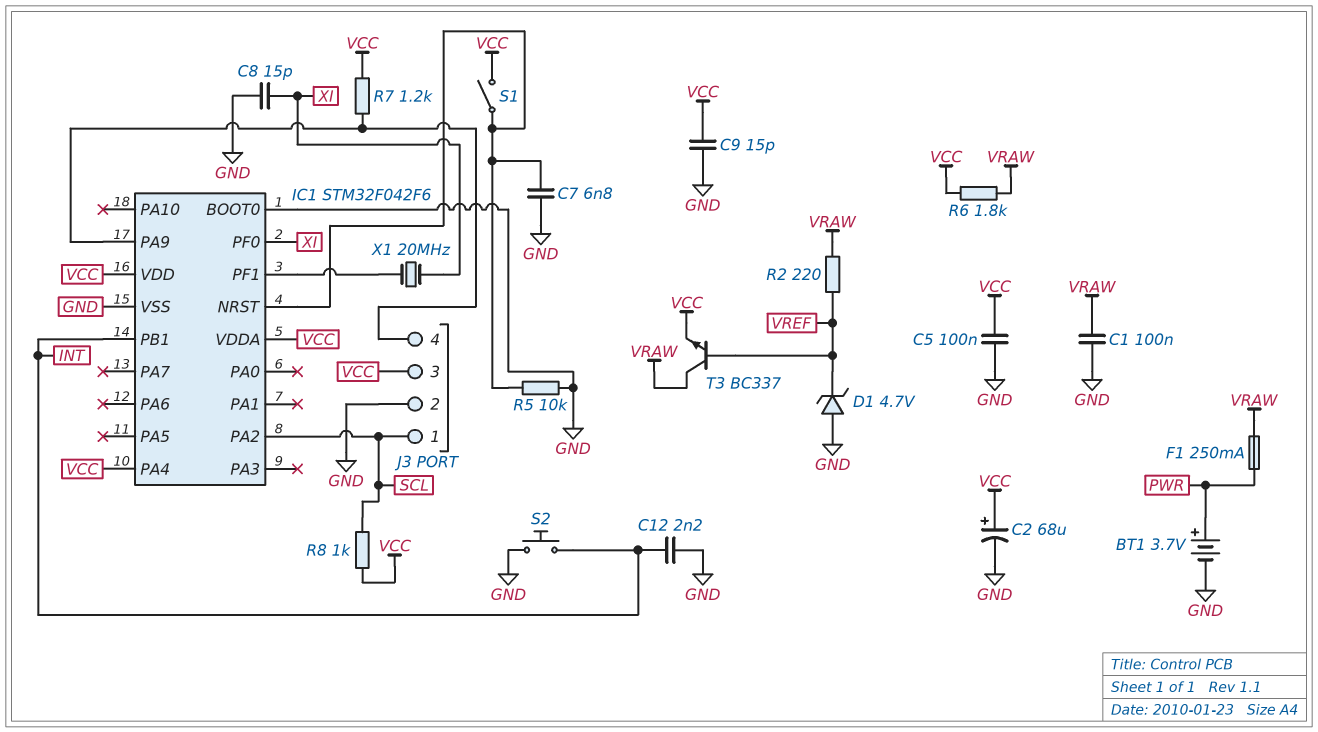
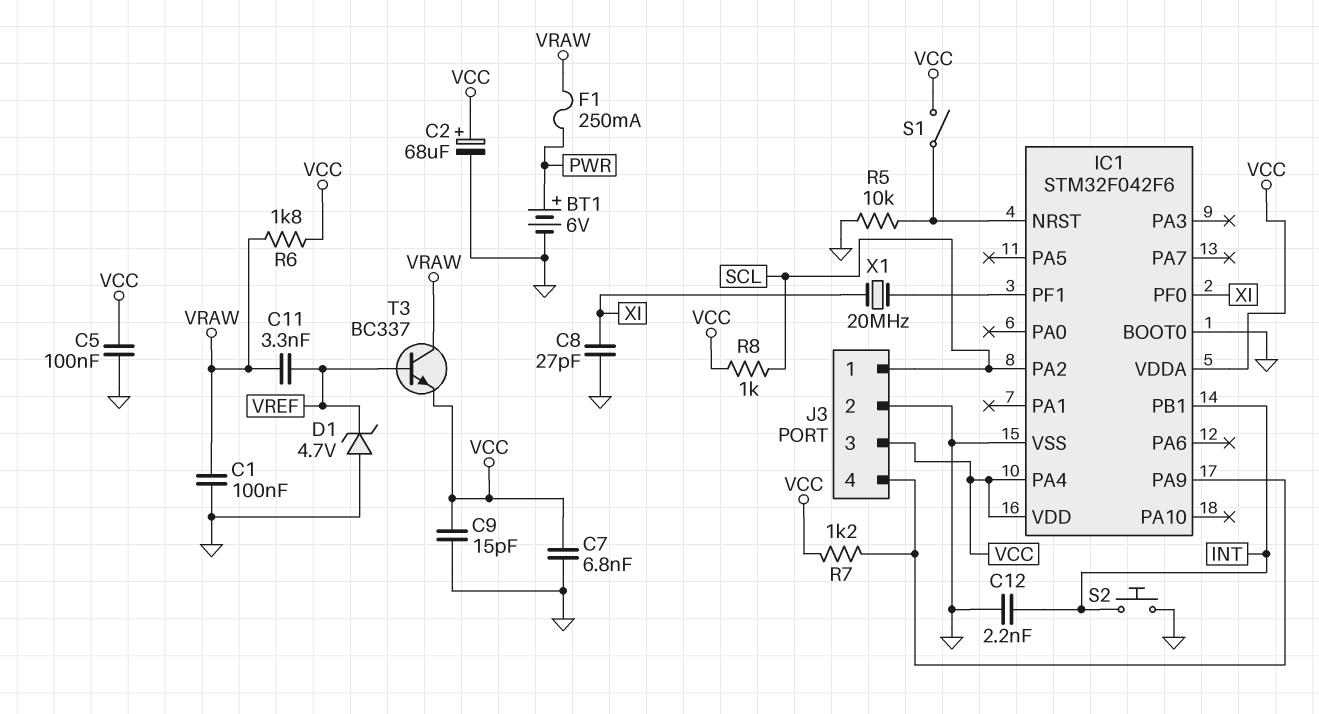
BT1: 3.7V (plus PWR, minus GND) -> 6V (plus PWR, minus GND)
C7: 6.8nF (GND, IC1/NRST) -> 6.8nF (GND, VCC)
C8: 15pF (GND, XI) -> 27pF (GND, XI)
C11: none -> 3.3nF (VRAW, VREF)
R2: 220 (VRAW, VREF) -> none

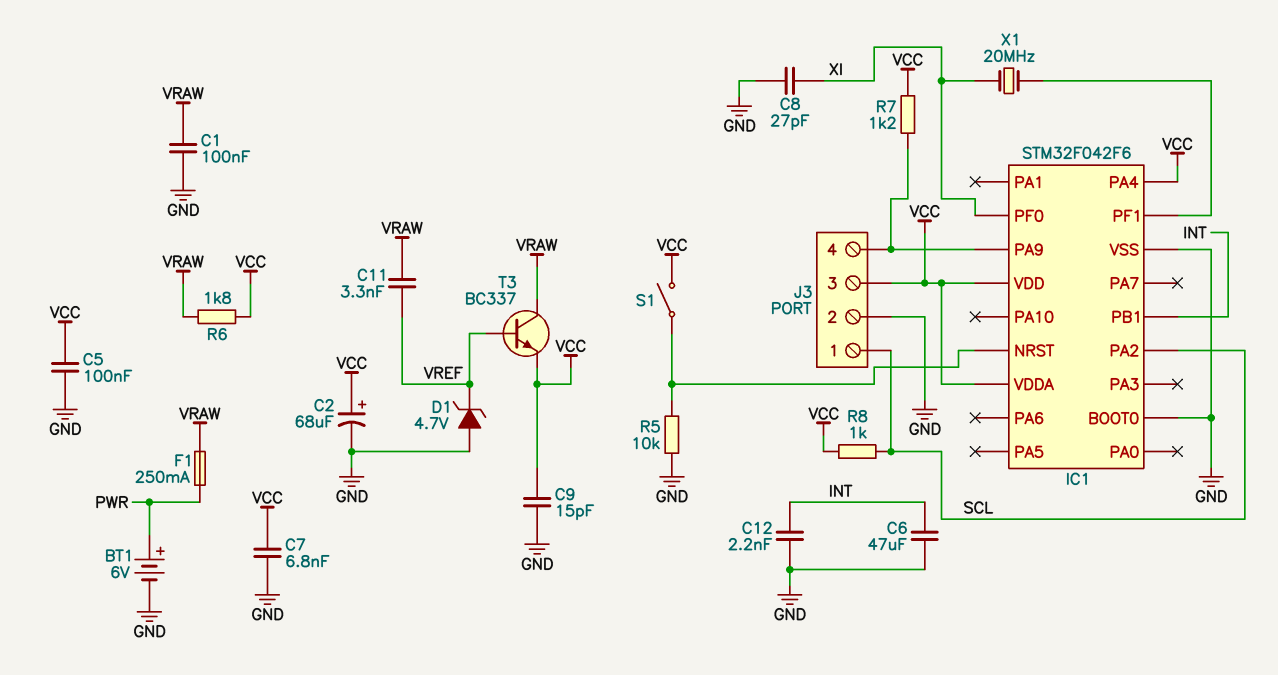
C6: none -> 47uF (GND, INT)
S2: button (GND, INT) -> none

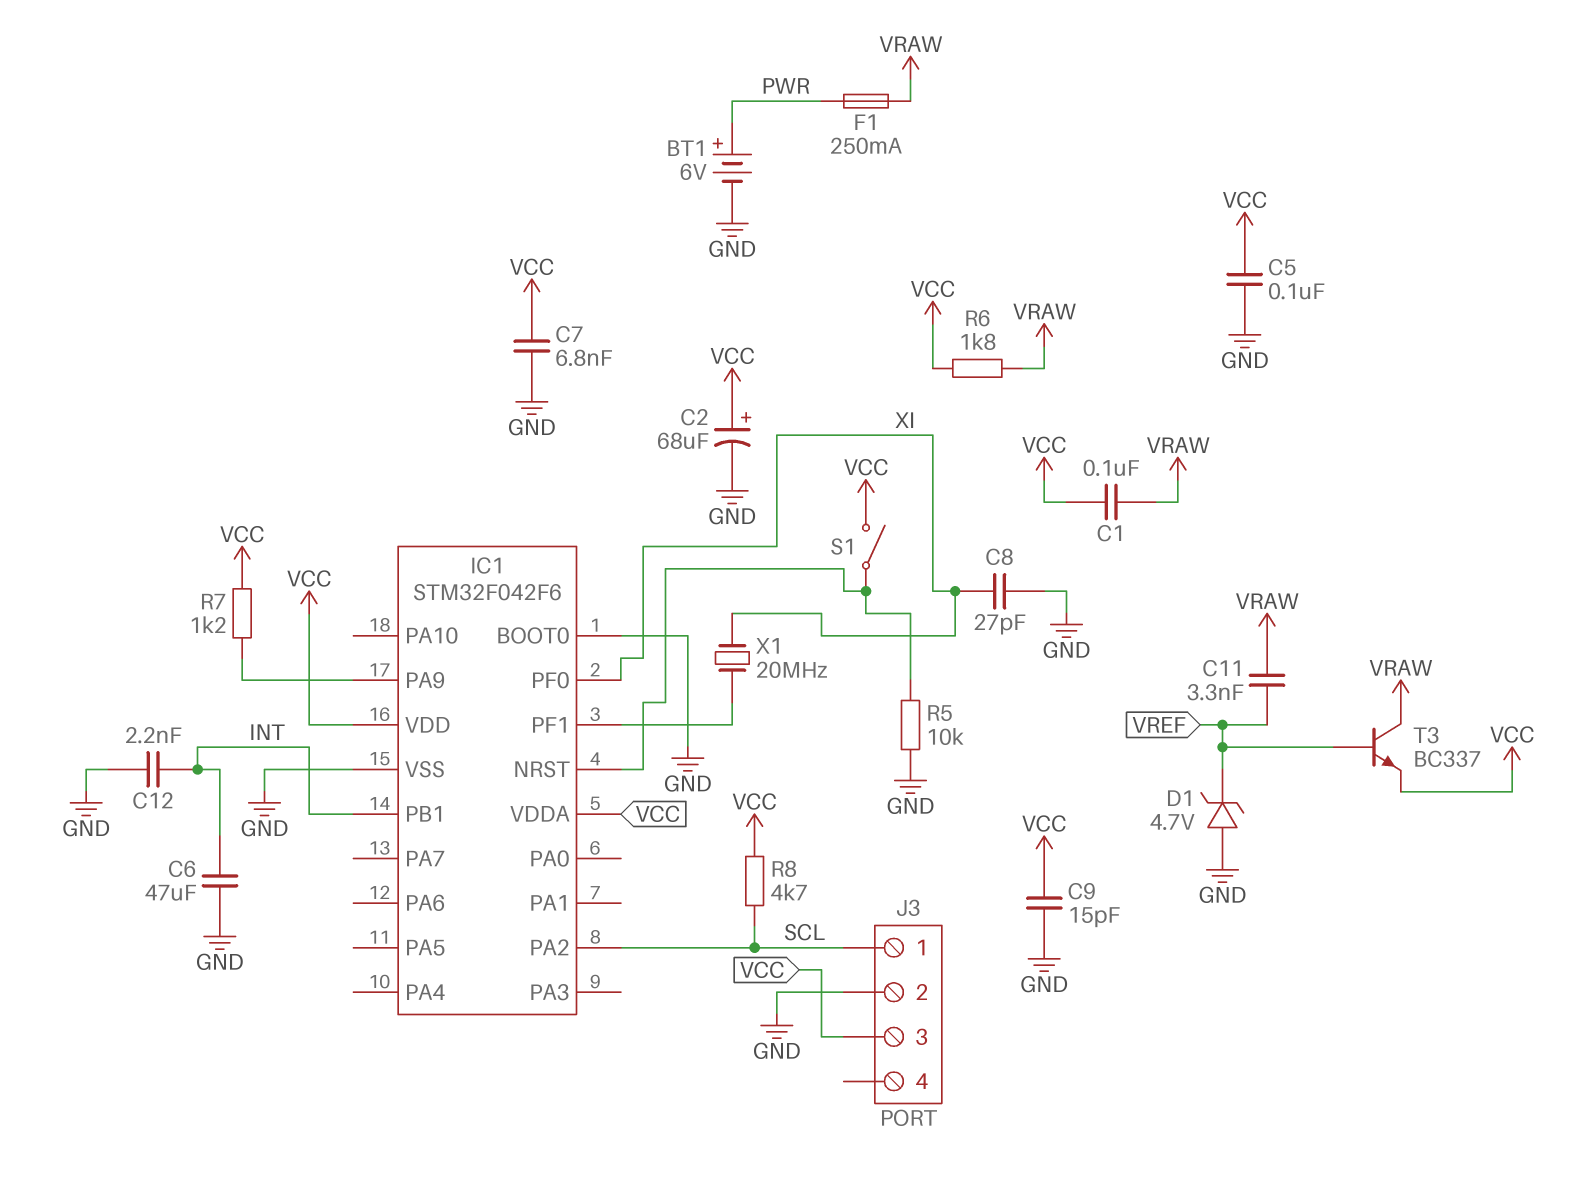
C1: 100nF (GND, VRAW) -> 100nF (VCC, VRAW)
IC1 pin PA4: VCC -> none
J3 pin 4: IC1/PA9 -> none
R8: 1k (SCL, VCC) -> 4.7k (SCL, VCC)

